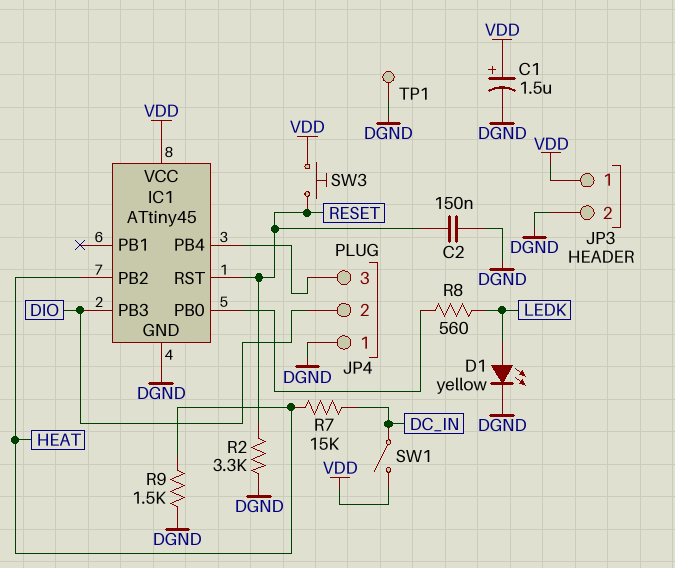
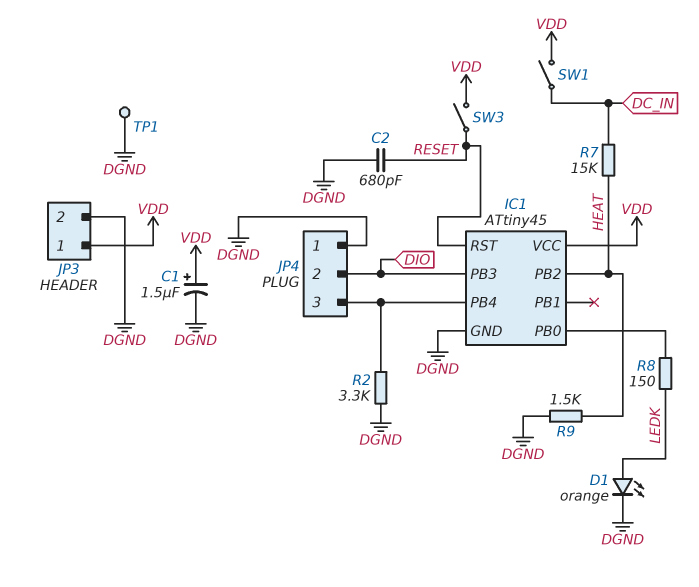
C2: 150nF (DGND, RESET) -> 680pF (DGND, RESET)
D1: LED yellow (A LEDK, K DGND) -> LED orange (A LEDK, K DGND)
R2: 3.3k (DGND, RESET) -> 3.3k (DGND, IC1/PB4)
R8: 560 (IC1/PB0, LEDK) -> 150 (IC1/PB0, LEDK)
SW3: button (RESET, VDD) -> switch (RESET, VDD)

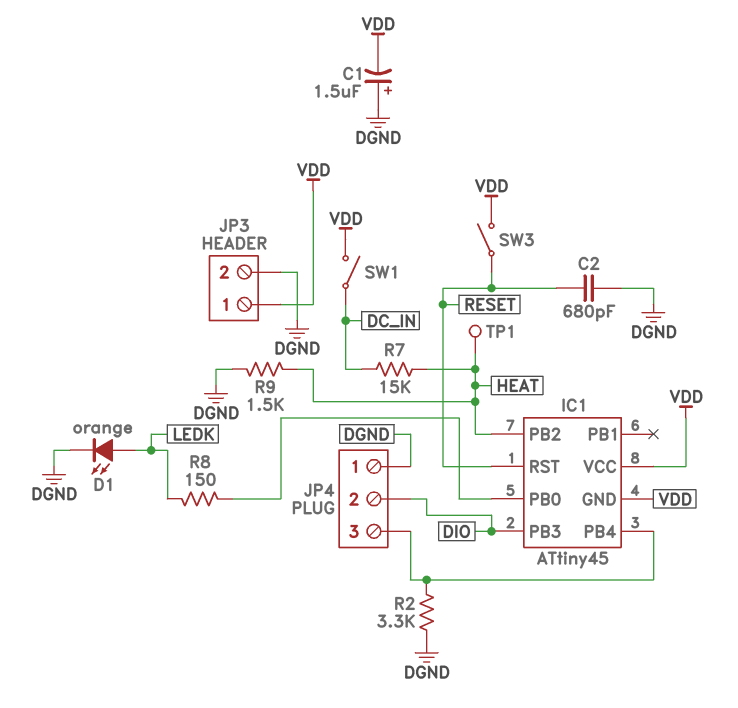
C1: 1.5uF (plus VDD, minus DGND) -> 1.5uF (plus DGND, minus VDD)
IC1 pin GND: DGND -> VDD
TP1: test point (DGND) -> test point (HEAT)

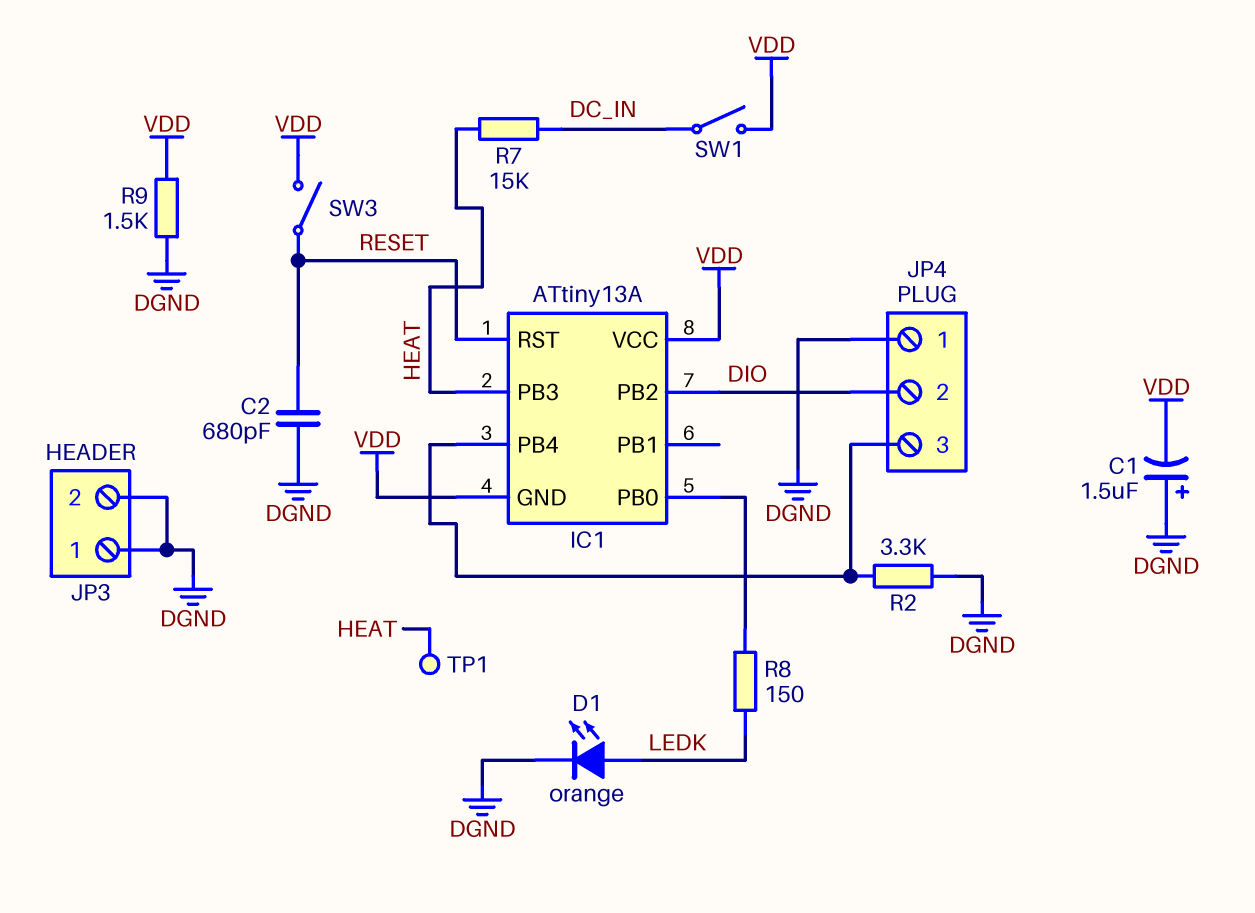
IC1: ATtiny45 -> ATtiny13A
IC1 pin PB2: HEAT -> DIO
IC1 pin PB3: DIO -> HEAT
JP3 pin 1: VDD -> DGND
R9: 1.5k (DGND, HEAT) -> 1.5k (DGND, VDD)

